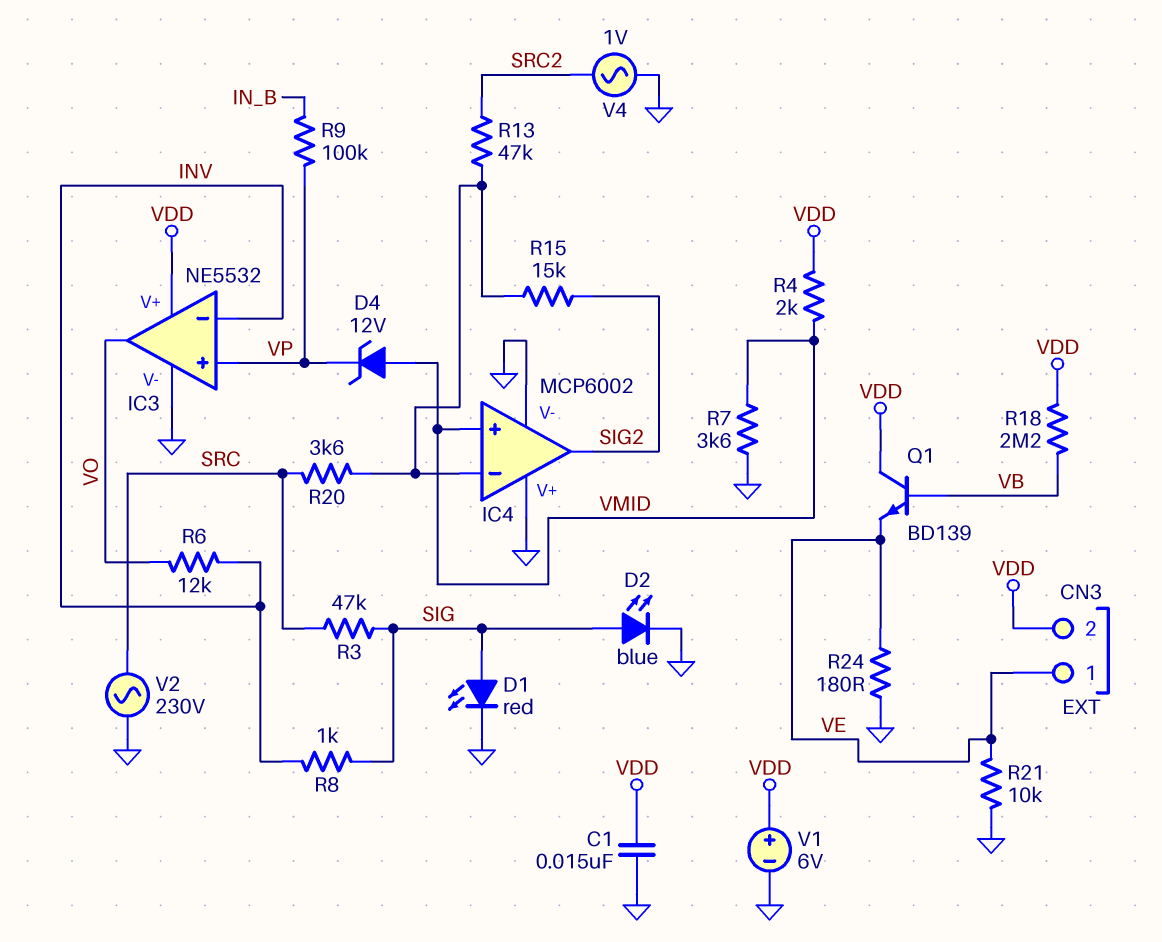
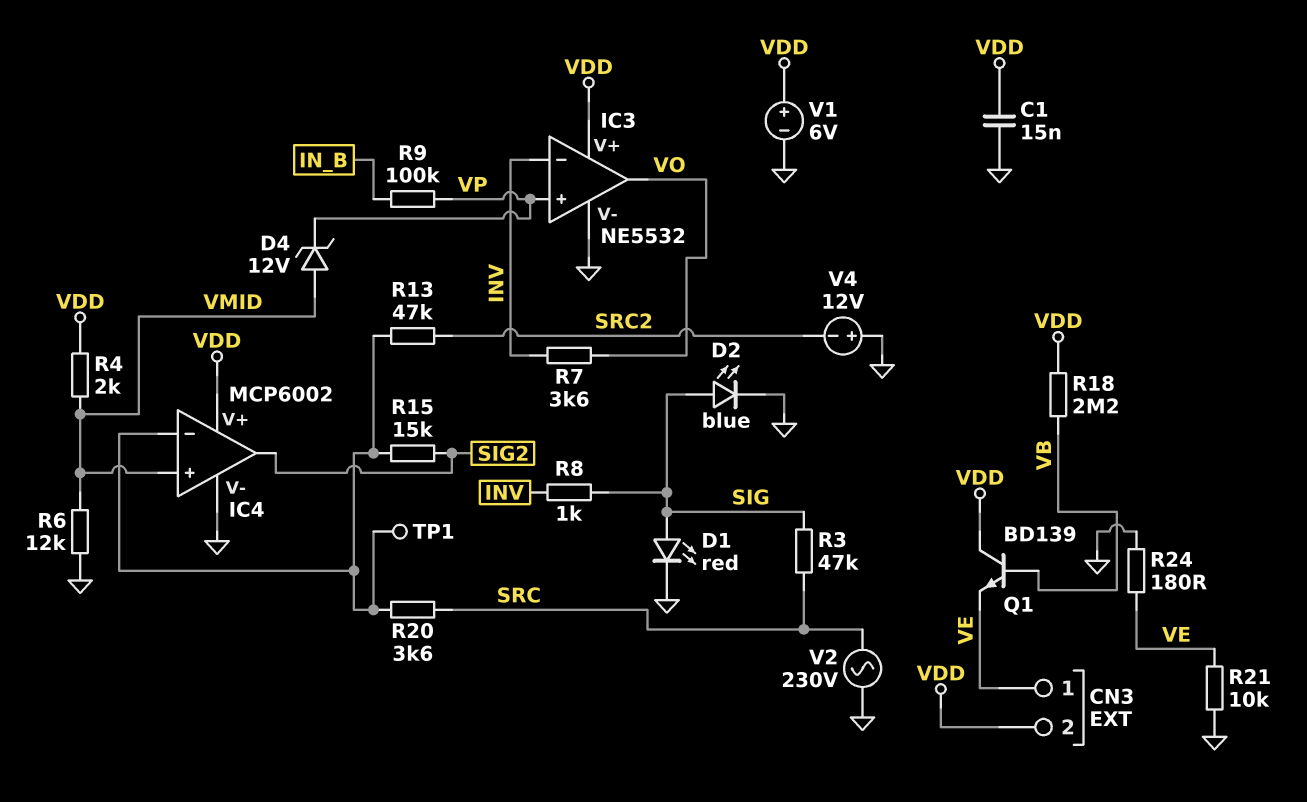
IC4 pin V+: GND -> VDD
R6: 12k (INV, VO) -> 12k (GND, VMID)
R7: 3.6k (GND, VMID) -> 3.6k (INV, VO)
TP1: none -> test point (IC4/in-)
V4: AC 1V (GND, SRC2) -> 12V (plus GND, minus SRC2)

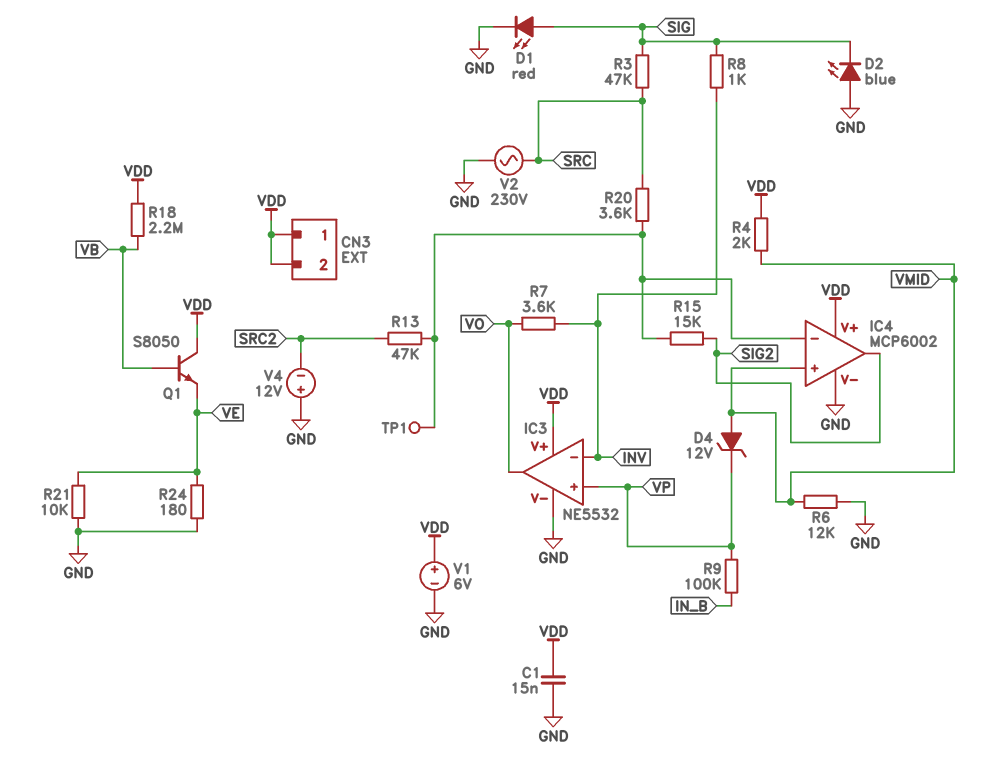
CN3 pin 1: VE -> VDD
D2: LED blue (A SIG, K GND) -> LED blue (A GND, K SIG)
Q1: NPN BD139 (B VB, C VDD, E VE) -> NPN S8050 (B VB, C VDD, E VE)

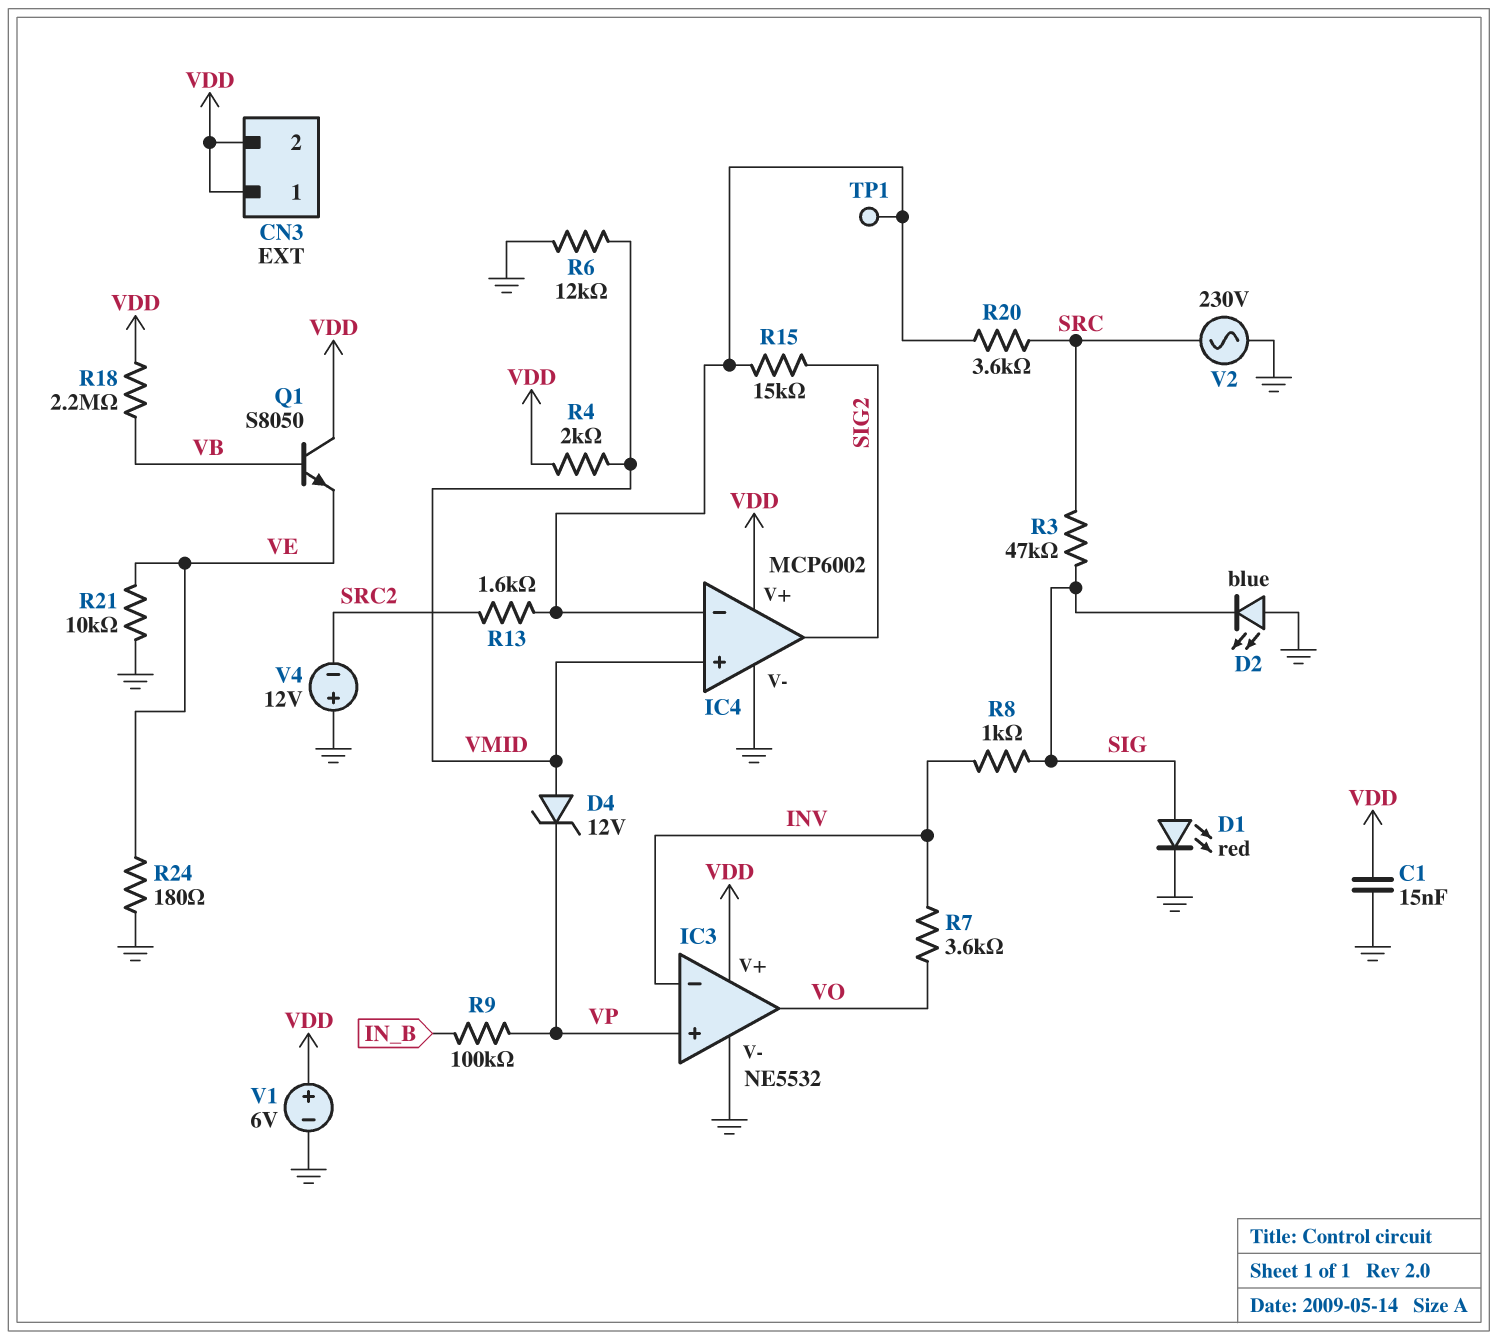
R13: 47k (IC4/in-, SRC2) -> 1.6k (IC4/in-, SRC2)

